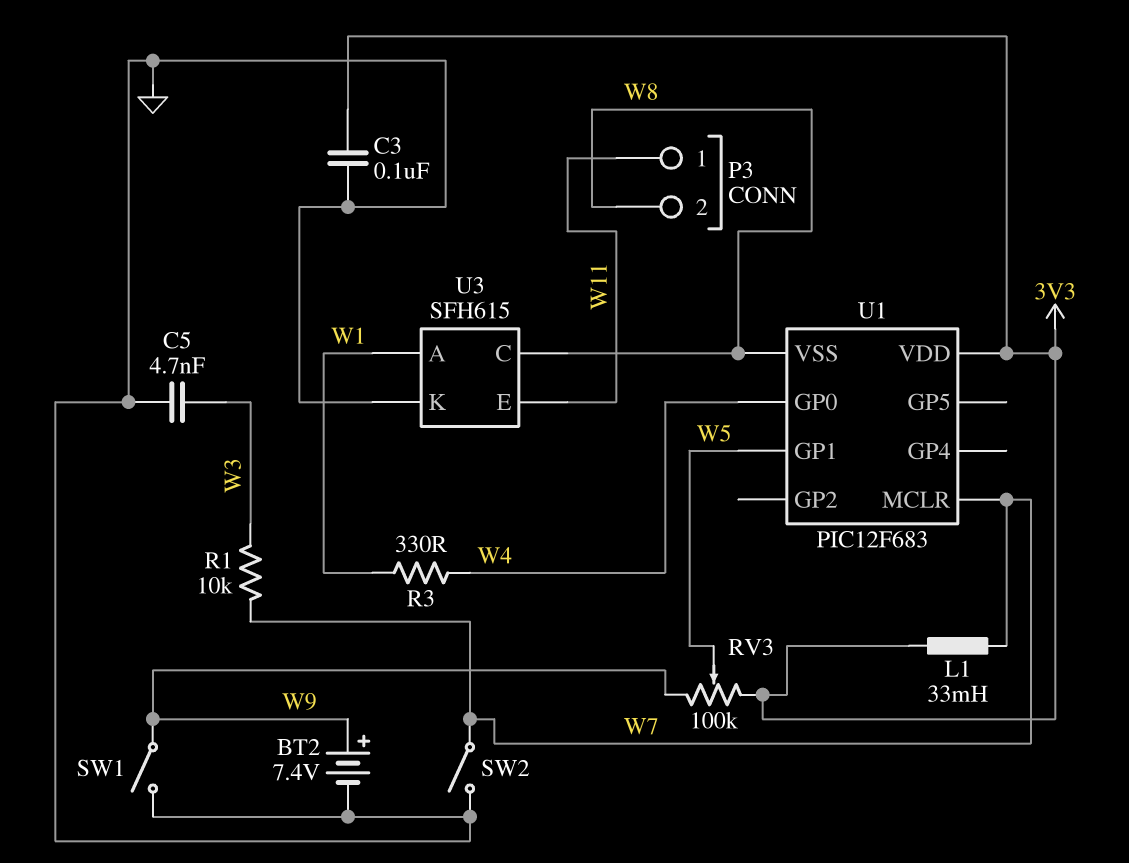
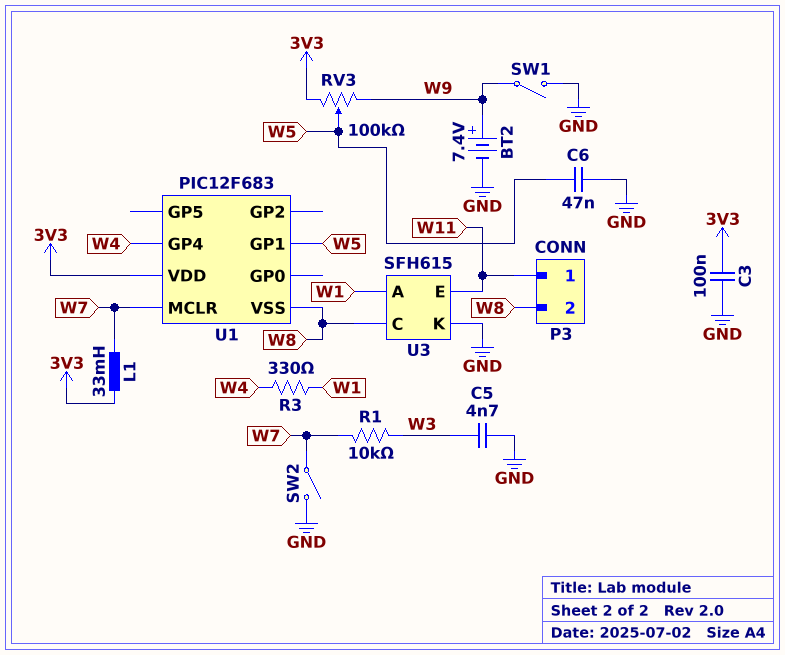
C6: none -> 47nF (GND, W5)
U1 pin GP0: W4 -> none
U1 pin GP4: none -> W4

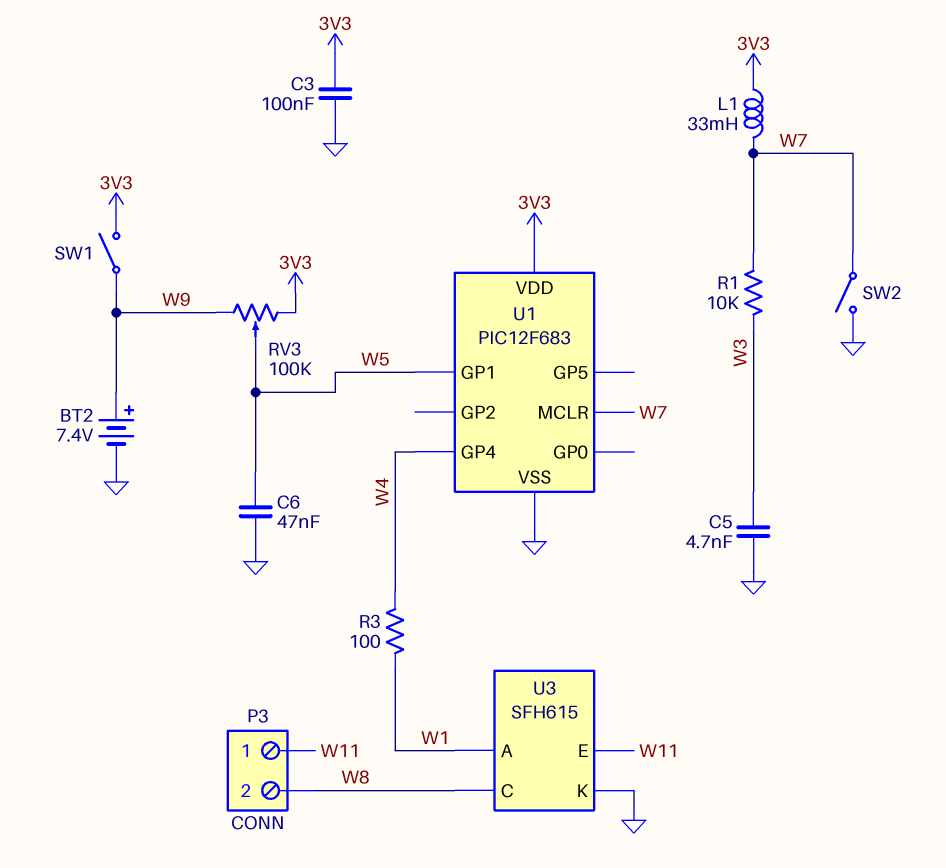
R3: 330 (W1, W4) -> 100 (W1, W4)
SW1: switch (GND, W9) -> switch (3V3, W9)
U1 pin VSS: W8 -> GND

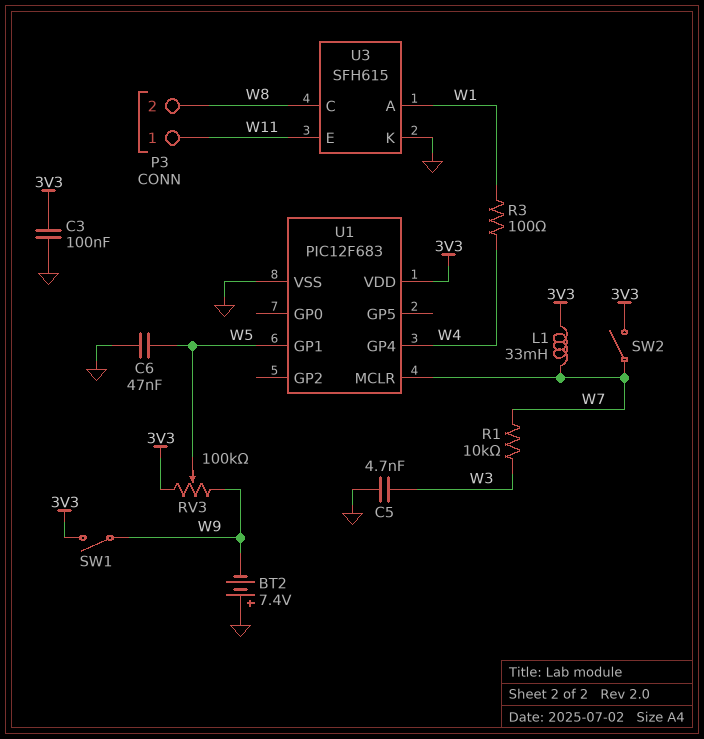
BT2: 7.4V (plus W9, minus GND) -> 7.4V (plus GND, minus W9)
SW2: switch (GND, W7) -> switch (3V3, W7)

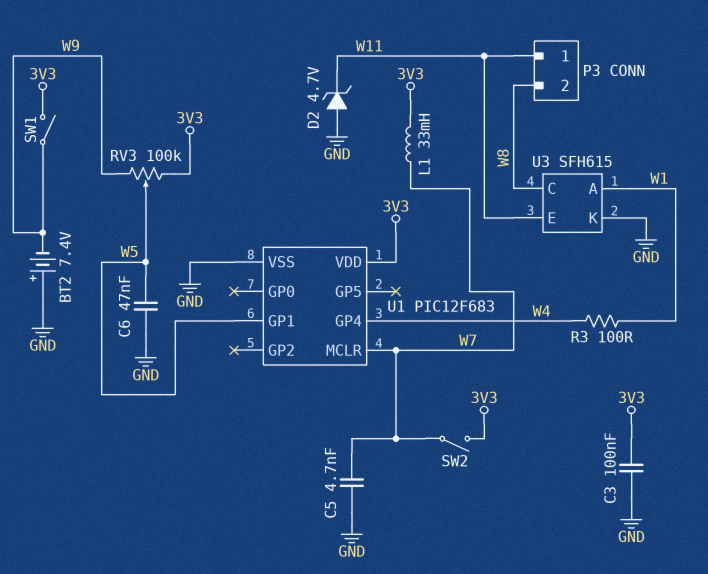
C5: 4.7nF (GND, W3) -> 4.7nF (GND, W7)
D2: none -> zener 4.7V (A GND, K W11)
R1: 10k (W3, W7) -> none

